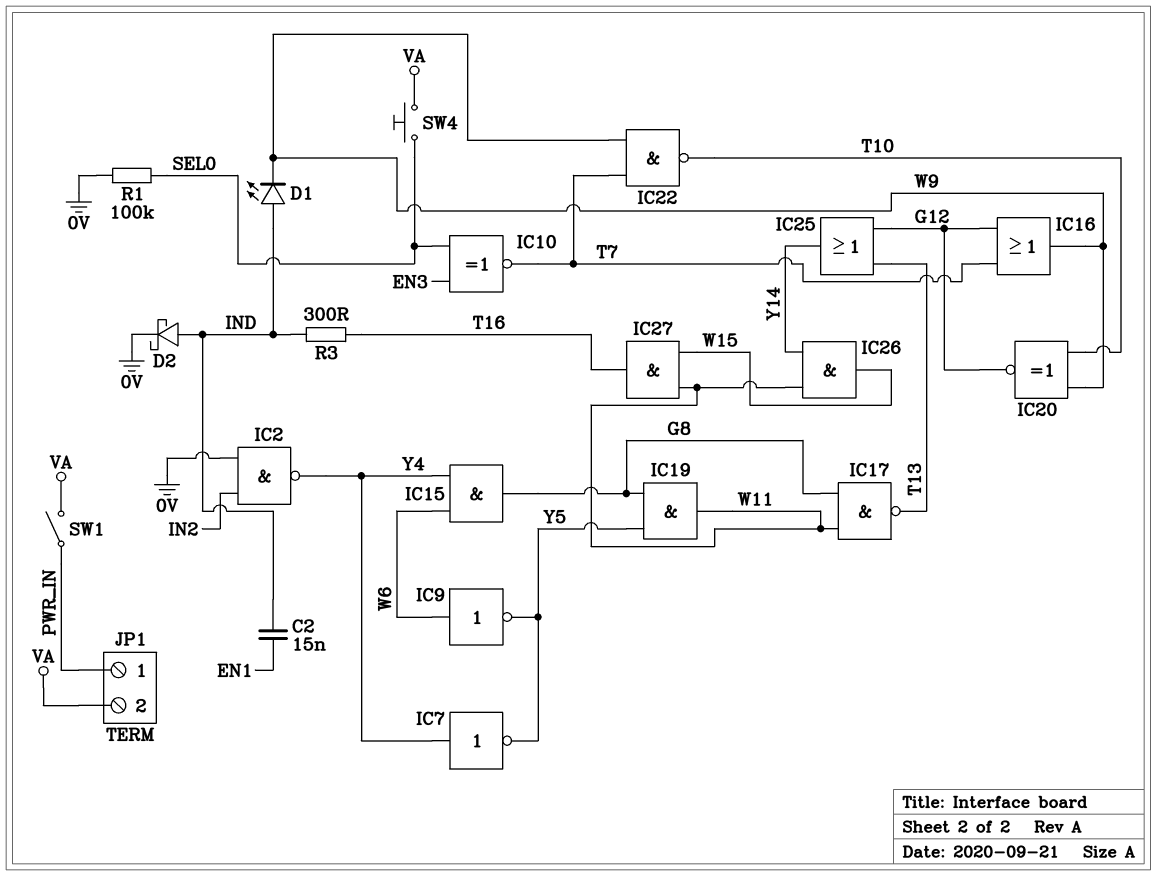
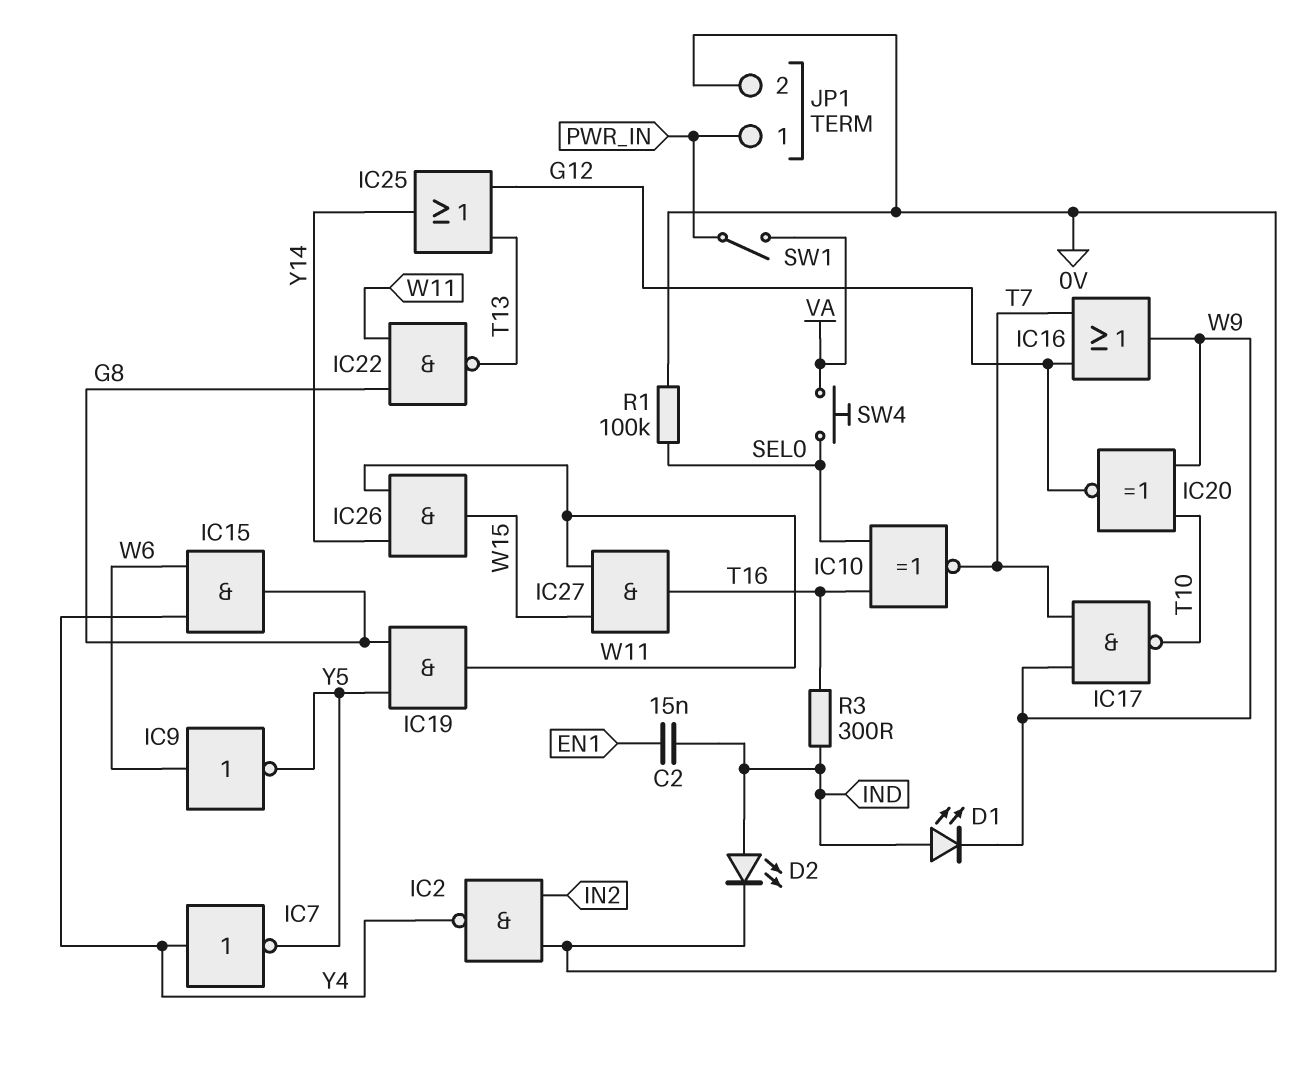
D2: schottky (A IND, K 0V) -> LED (A IND, K 0V)
IC10: XNOR (in EN3, in SEL0, out T7) -> XNOR (in SEL0, in T16, out T7)
IC17: NAND (in G8, in W11, out T13) -> NAND (in T7, in W9, out T10)
IC22: NAND (in T7, in W9, out T10) -> NAND (in G8, in W11, out T13)
JP1 pin 2: VA -> 0V

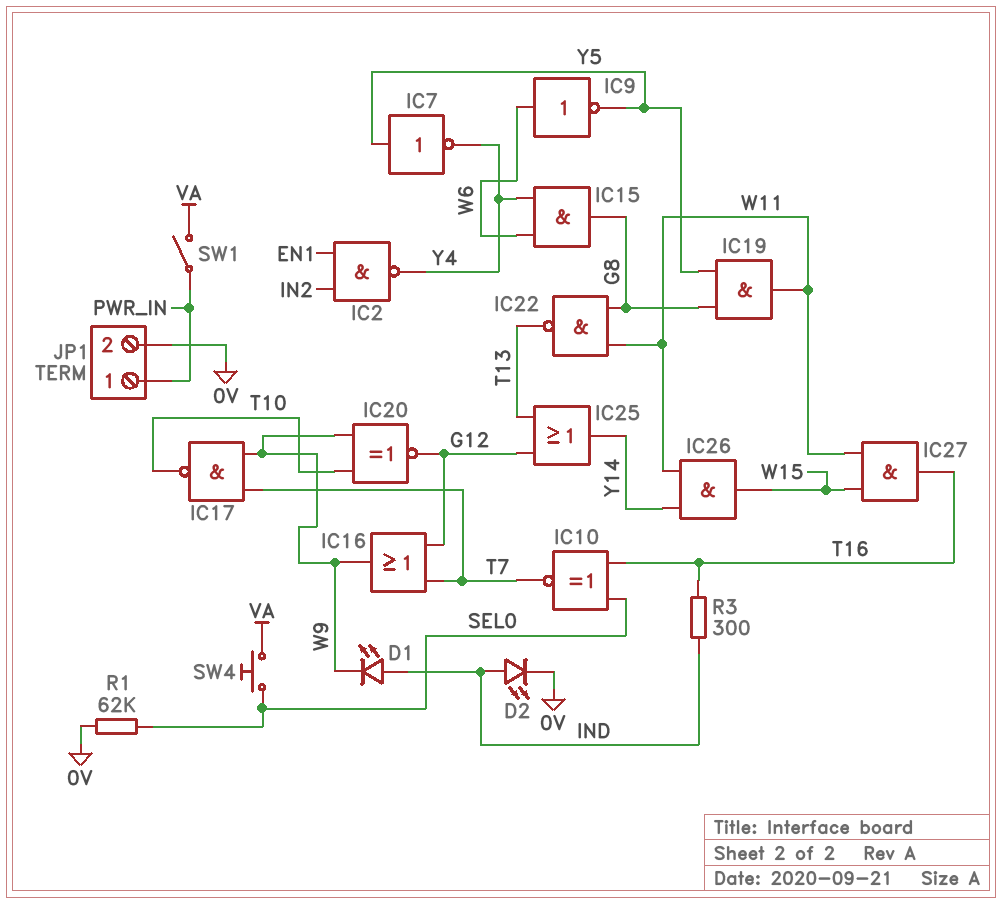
C2: 15nF (EN1, IND) -> none
IC2: NAND (in 0V, in IN2, out Y4) -> NAND (in EN1, in IN2, out Y4)
IC7: NOT (in Y4, out Y5) -> NOT (in Y5, out Y4)
R1: 100k (0V, SEL0) -> 62k (0V, SEL0)

